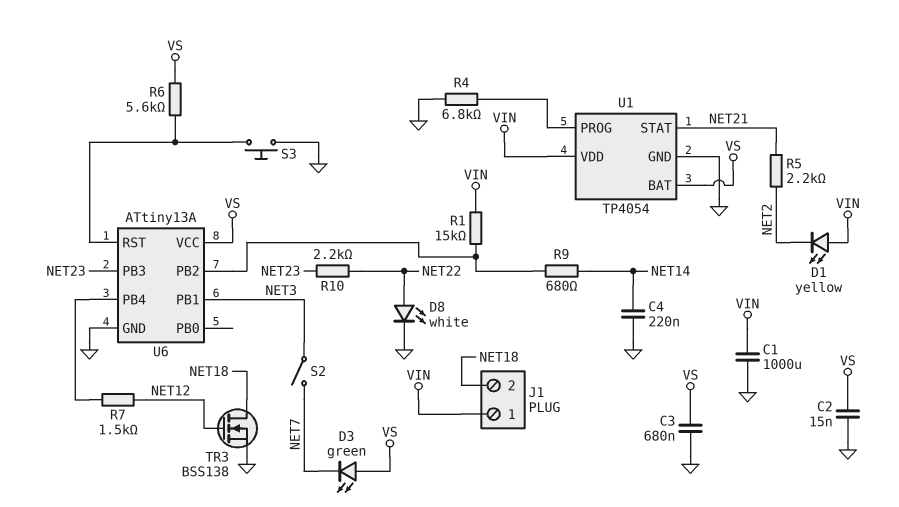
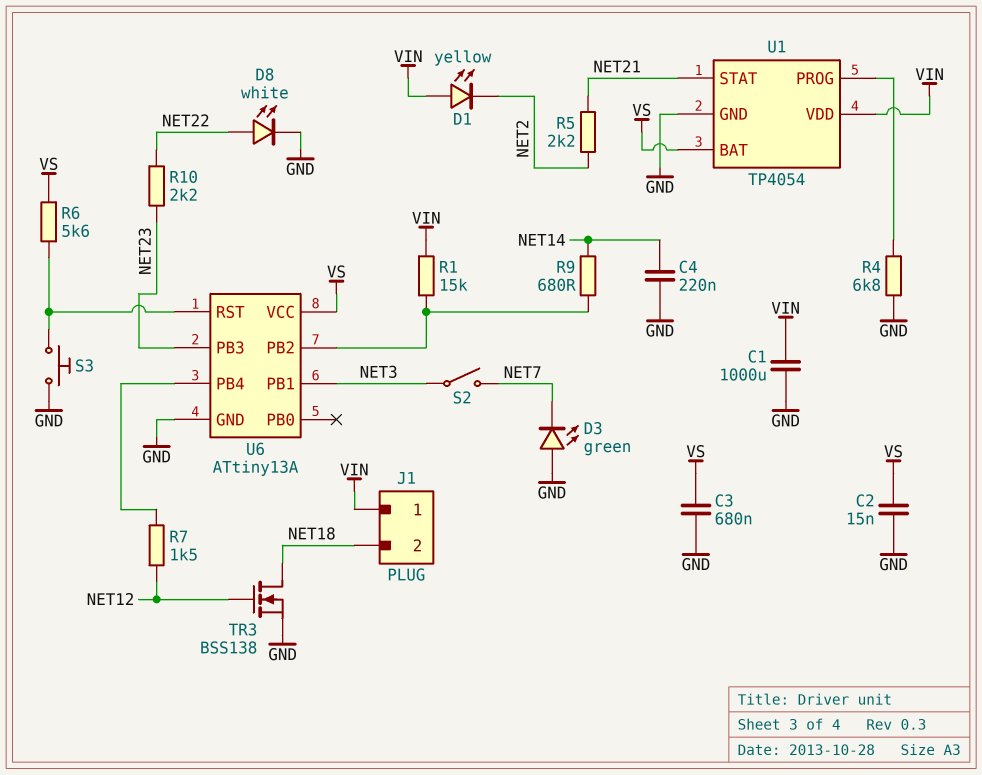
D3: LED green (A VS, K NET7) -> LED green (A GND, K NET7)

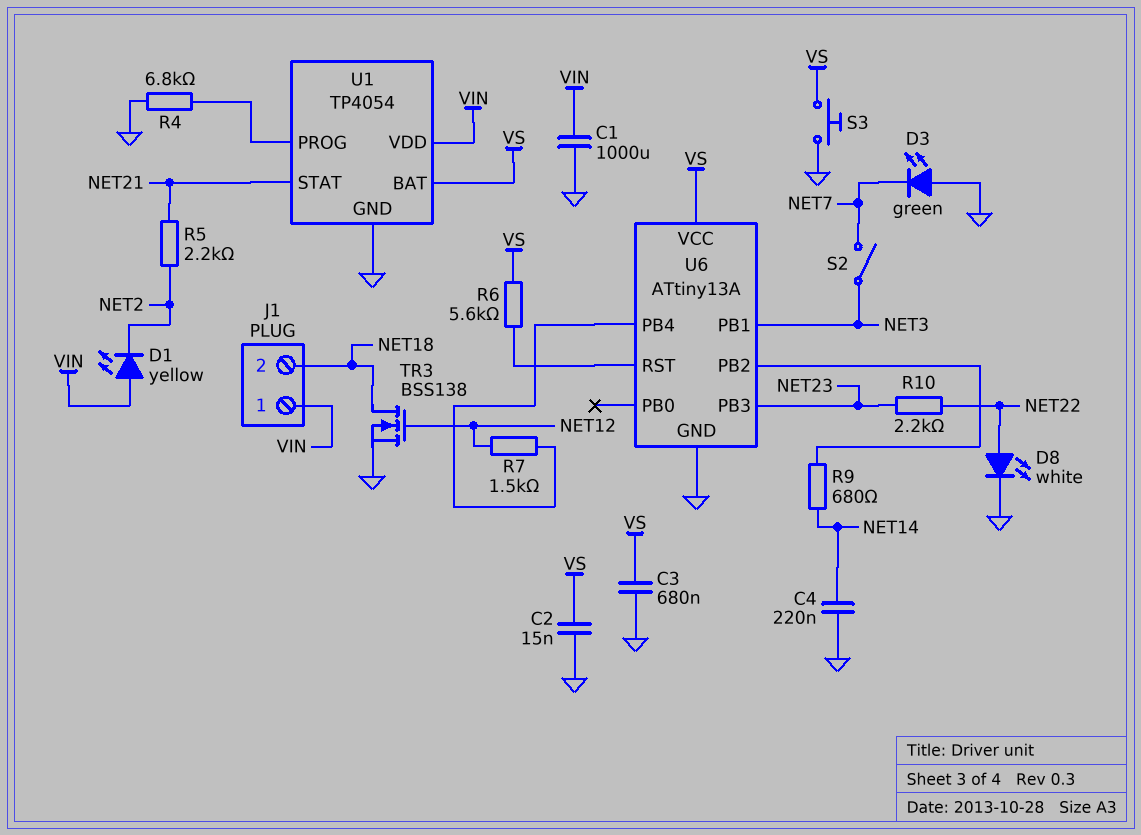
R1: 15k (U6/PB2, VIN) -> none
S3: button (GND, U6/RST) -> button (GND, VS)

